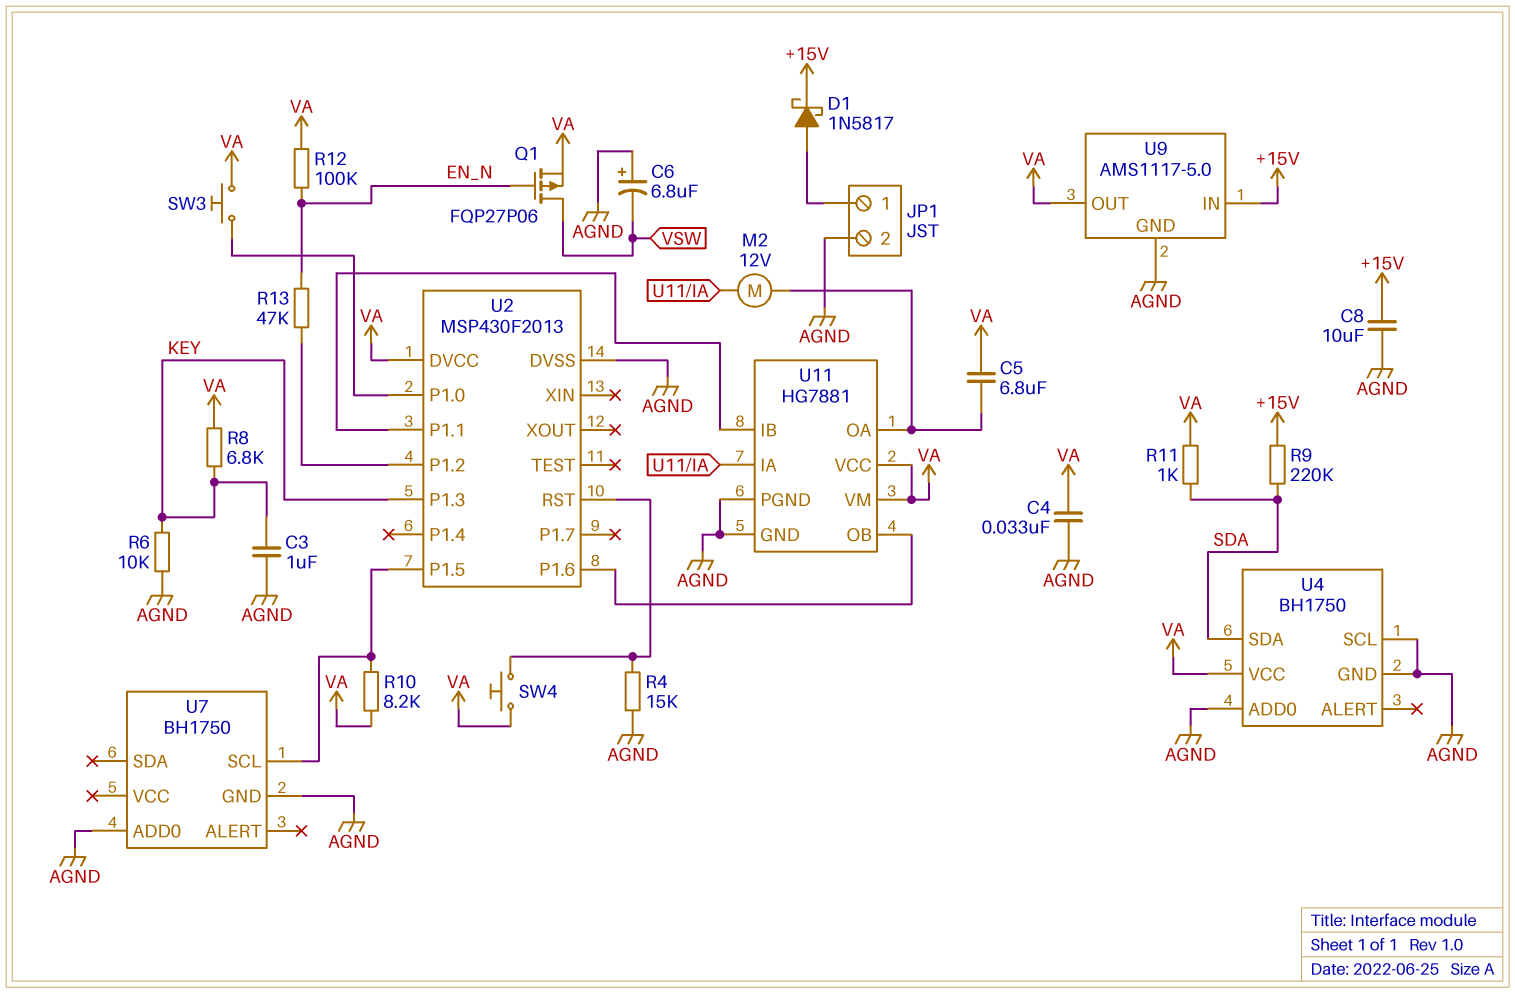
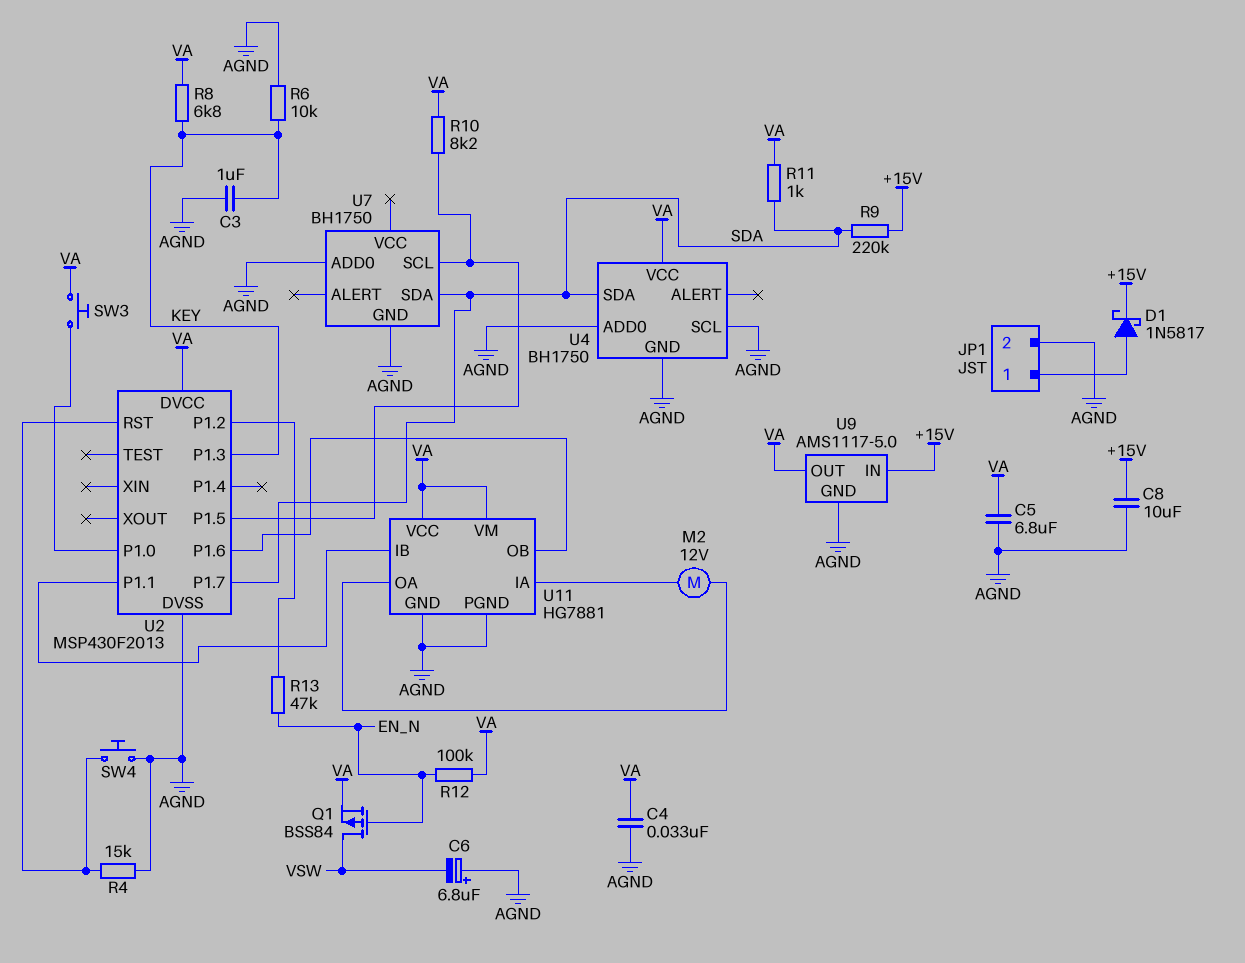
C5: 6.8uF (U11/OA, VA) -> 6.8uF (AGND, VA)
Q1: PMOS FQP27P06 (G EN_N, D VSW, S VA) -> PMOS BSS84 (G EN_N, D VSW, S VA)
SW4: button (U2/RST, VA) -> button (AGND, U2/RST)
U2 pin P1.7: none -> SDA
U7 pin SDA: none -> SDA

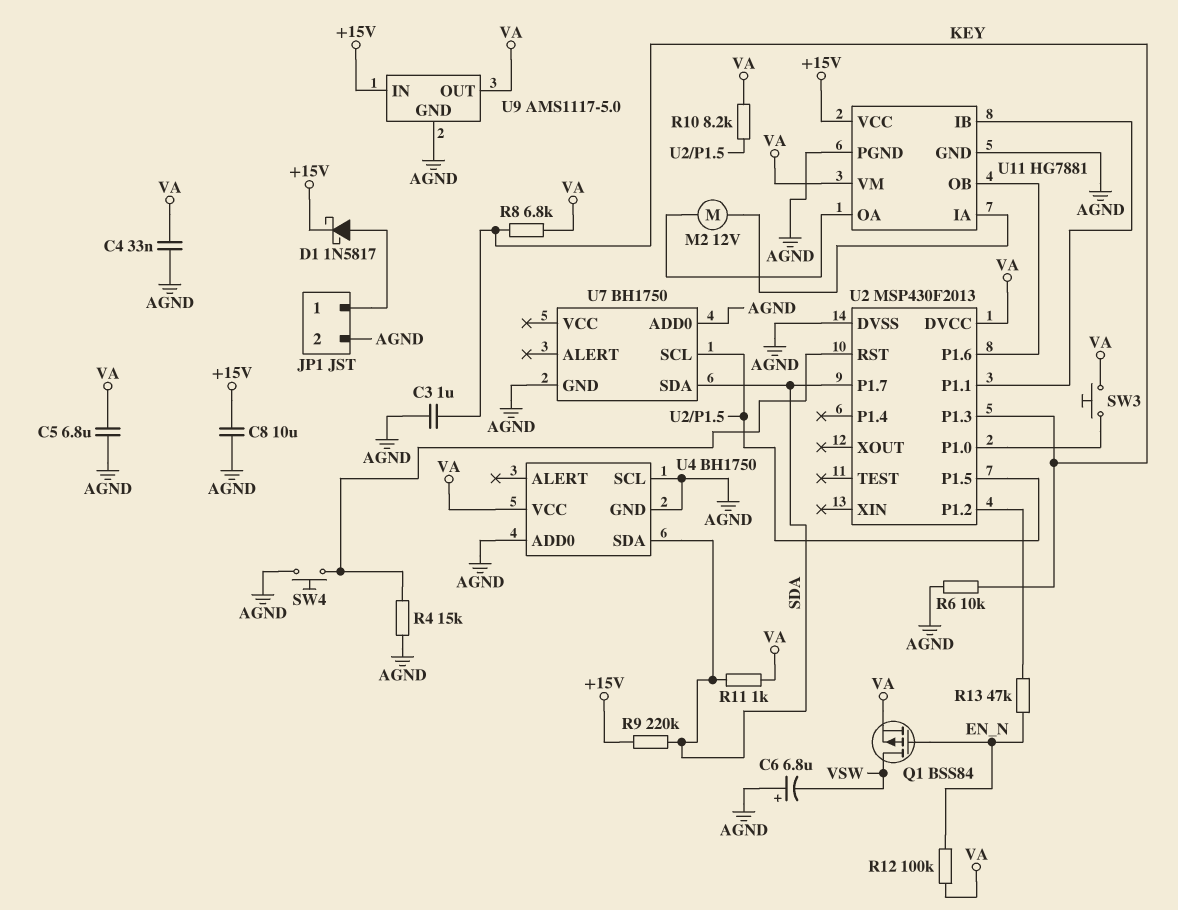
U11 pin VCC: VA -> +15V

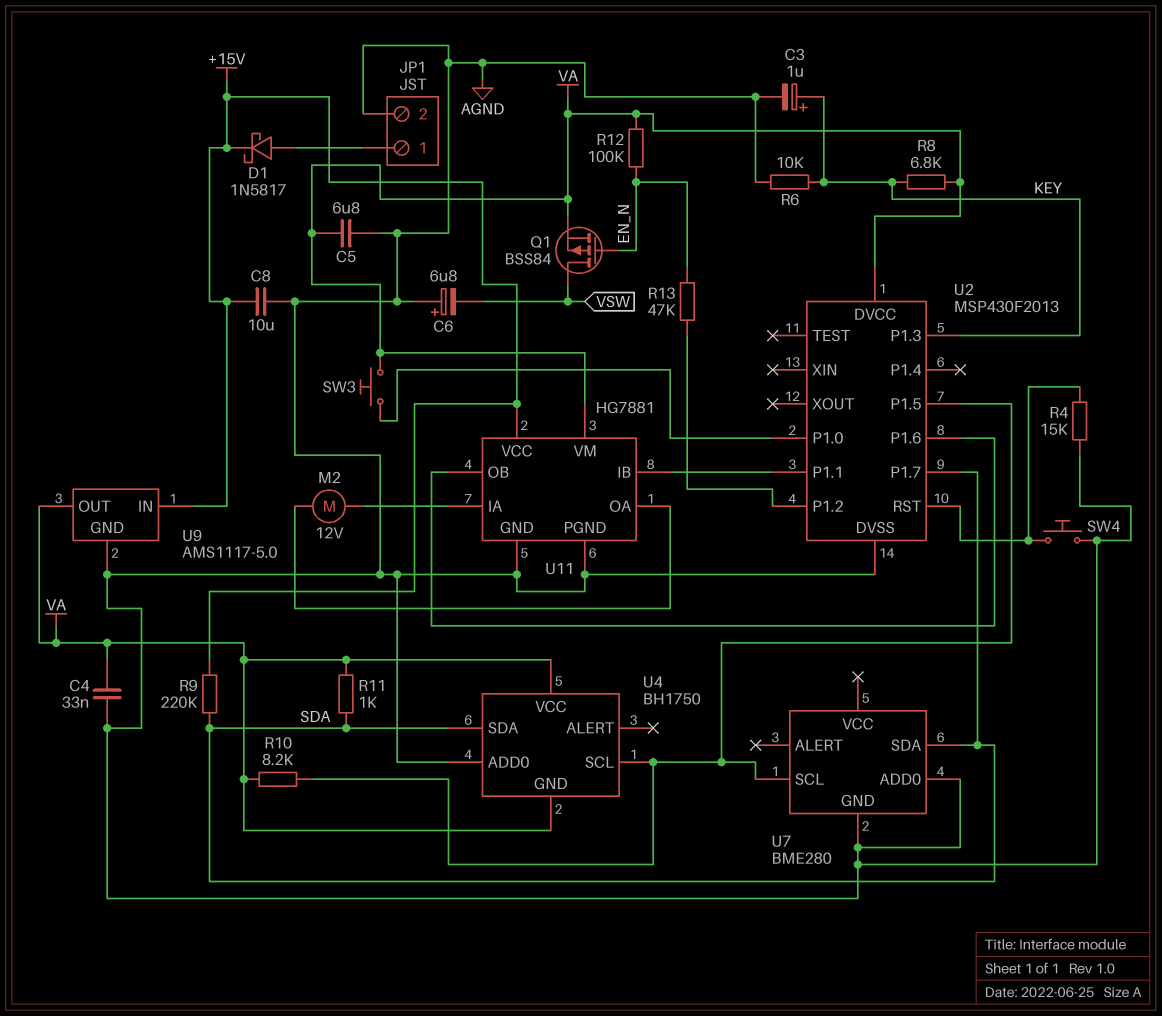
C3: 1uF (AGND, KEY) -> 1uF (plus KEY, minus AGND)
U4 pin GND: AGND -> VA
U4 pin SCL: AGND -> U2/P1.5
U7: BH1750 -> BME280

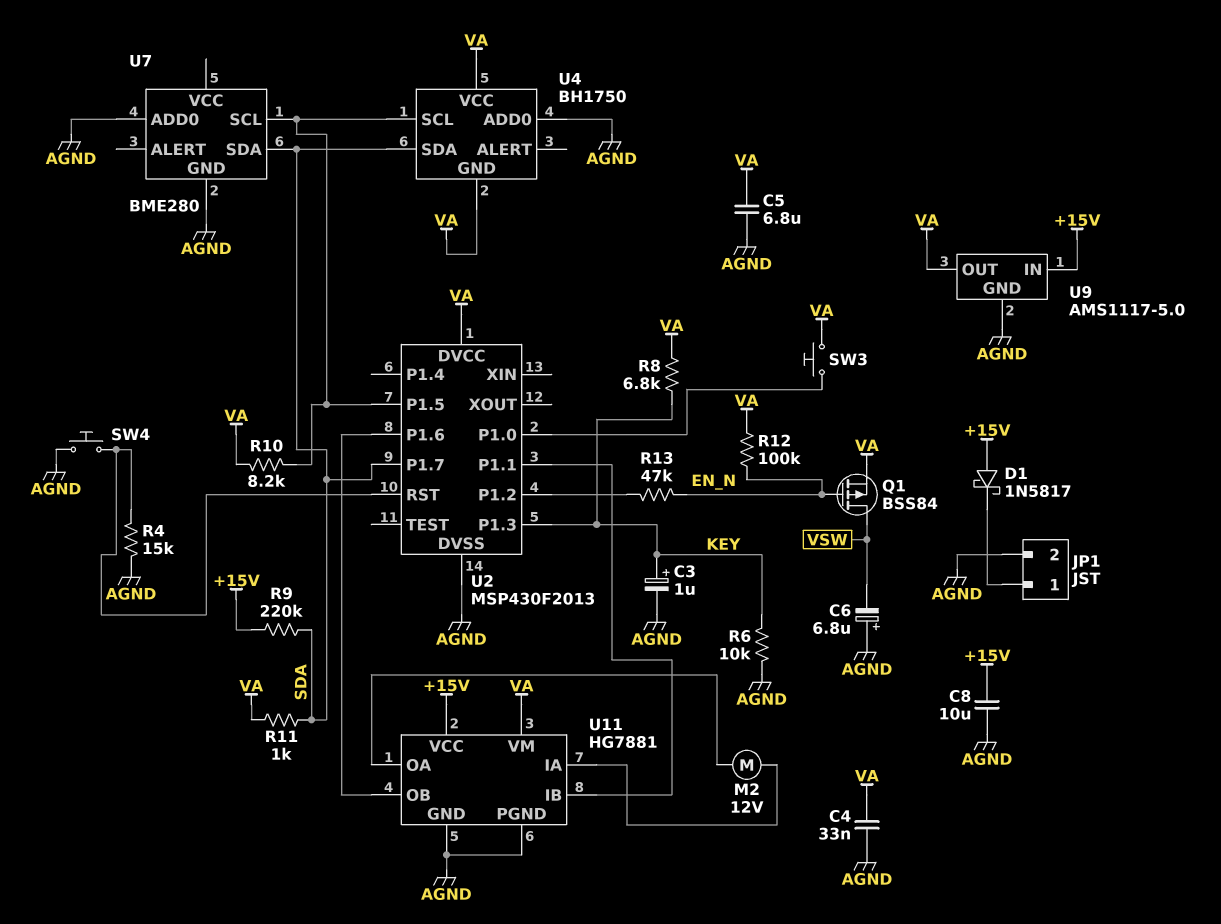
D1: schottky 1N5817 (A JP1/1, K +15V) -> schottky 1N5817 (A +15V, K JP1/1)

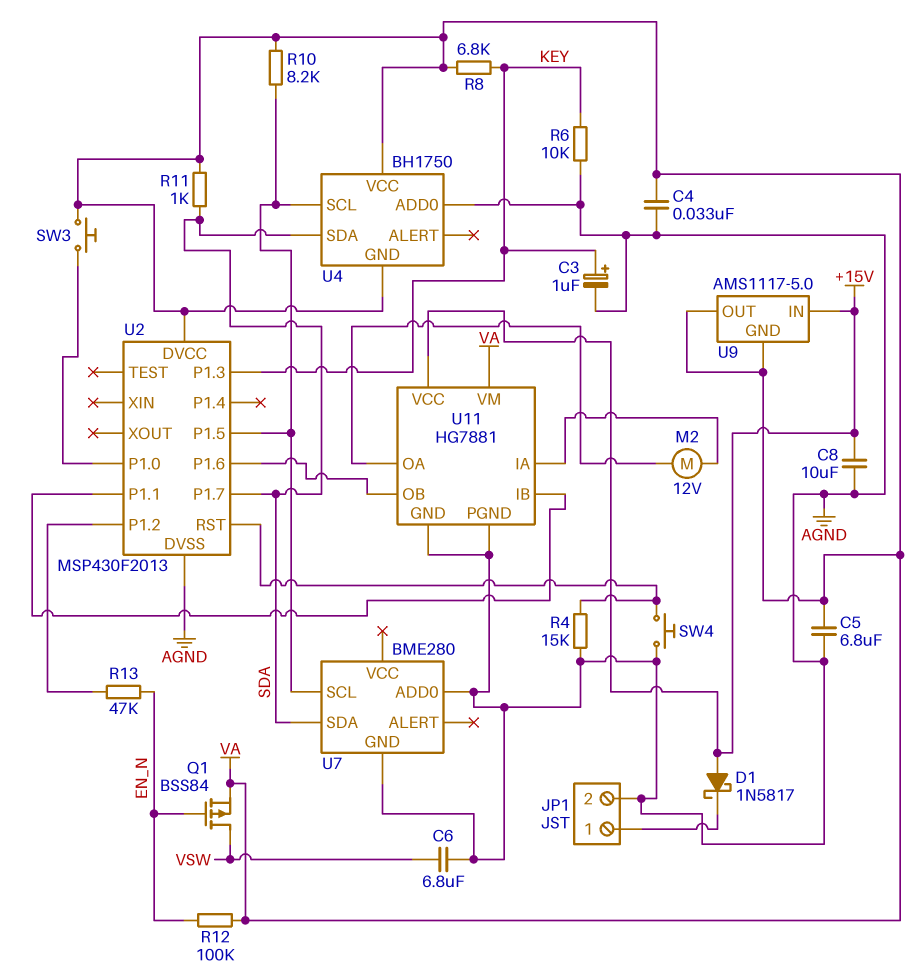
C6: 6.8uF (plus AGND, minus VSW) -> 6.8uF (AGND, VSW)
R9: 220k (+15V, SDA) -> none
U9 pin GND: AGND -> VA

